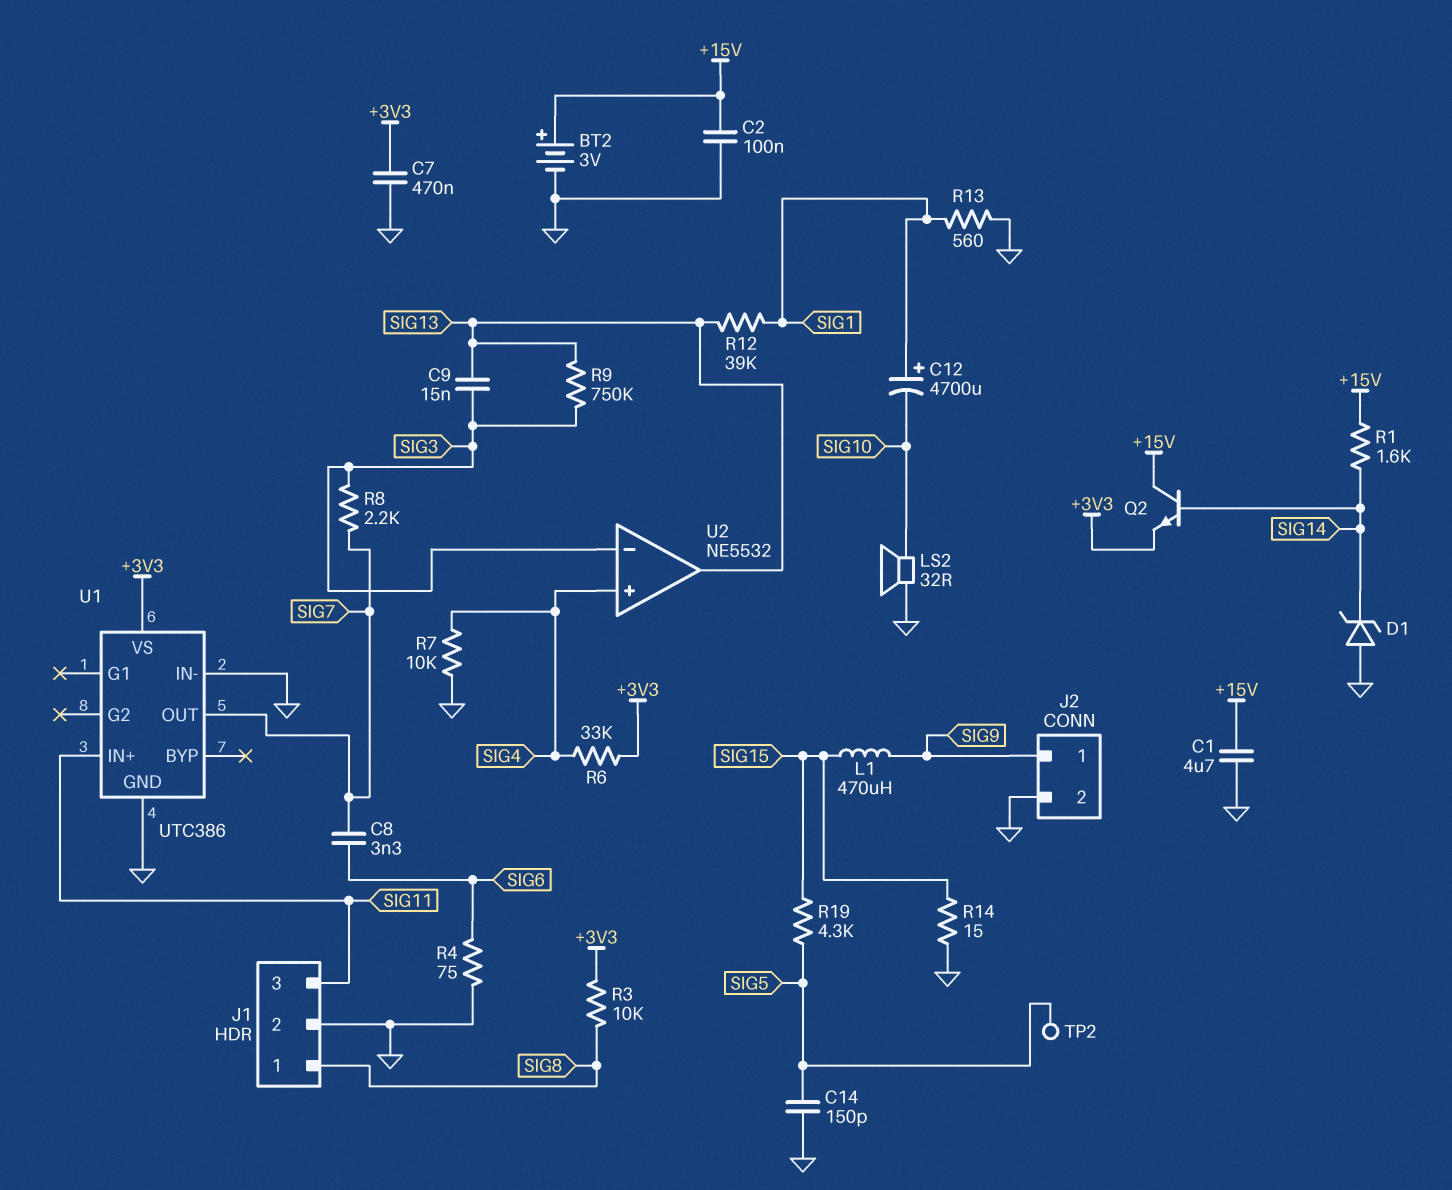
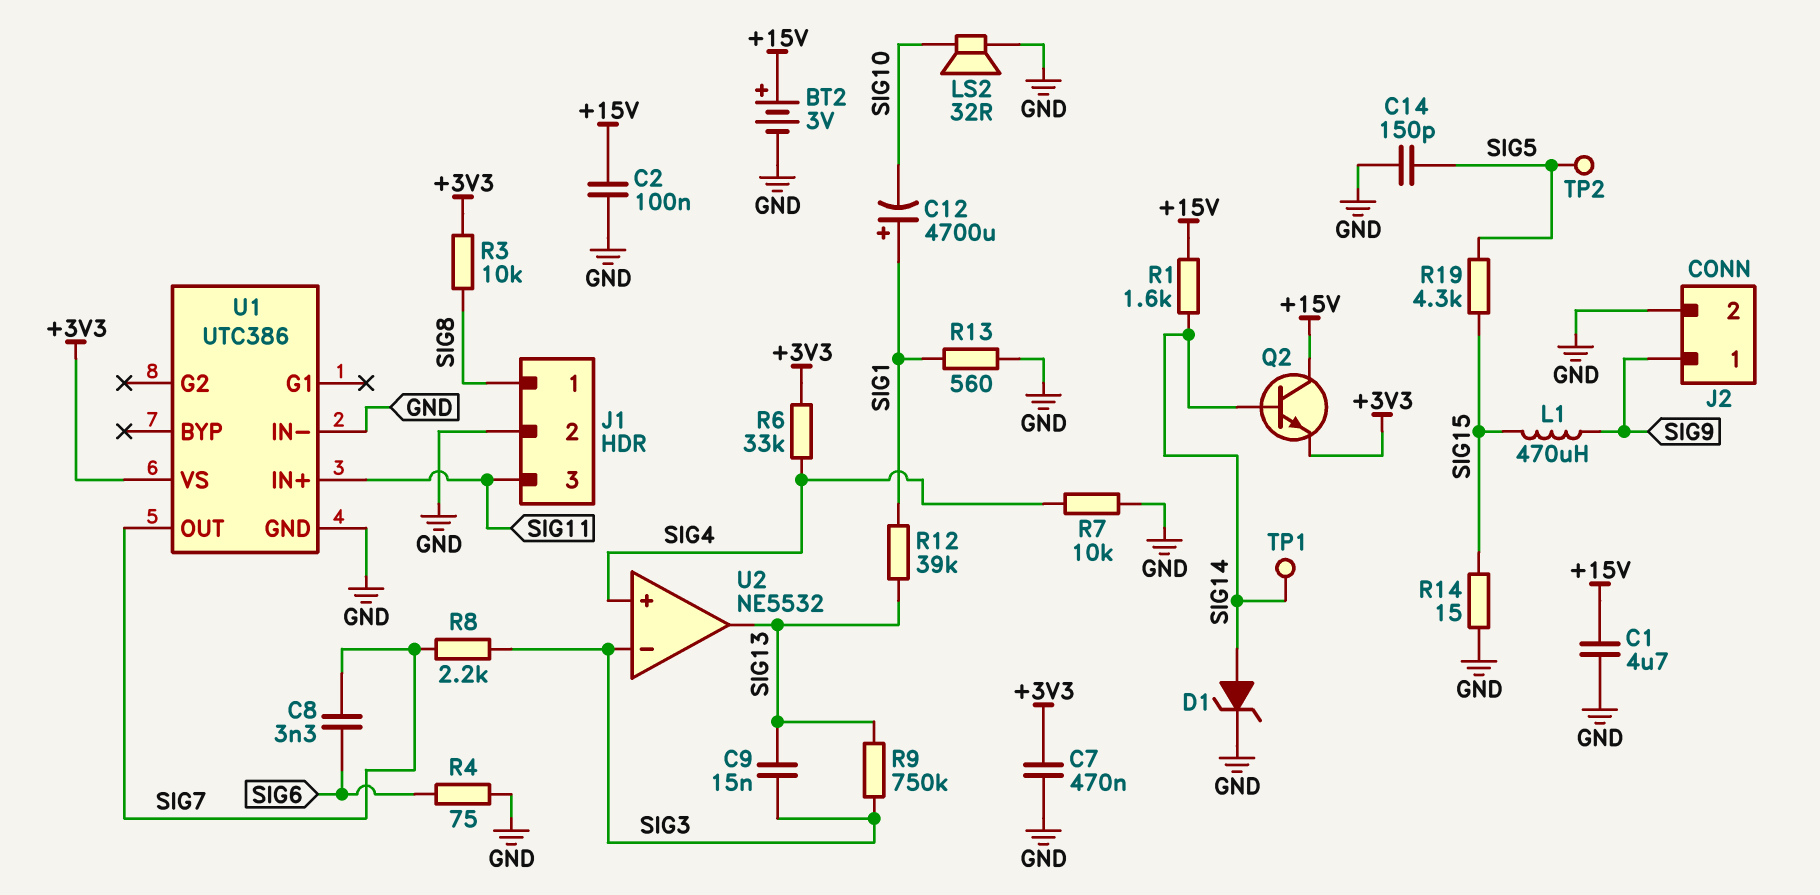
D1: zener (A GND, K SIG14) -> zener (A SIG14, K GND)
TP1: none -> test point (SIG14)

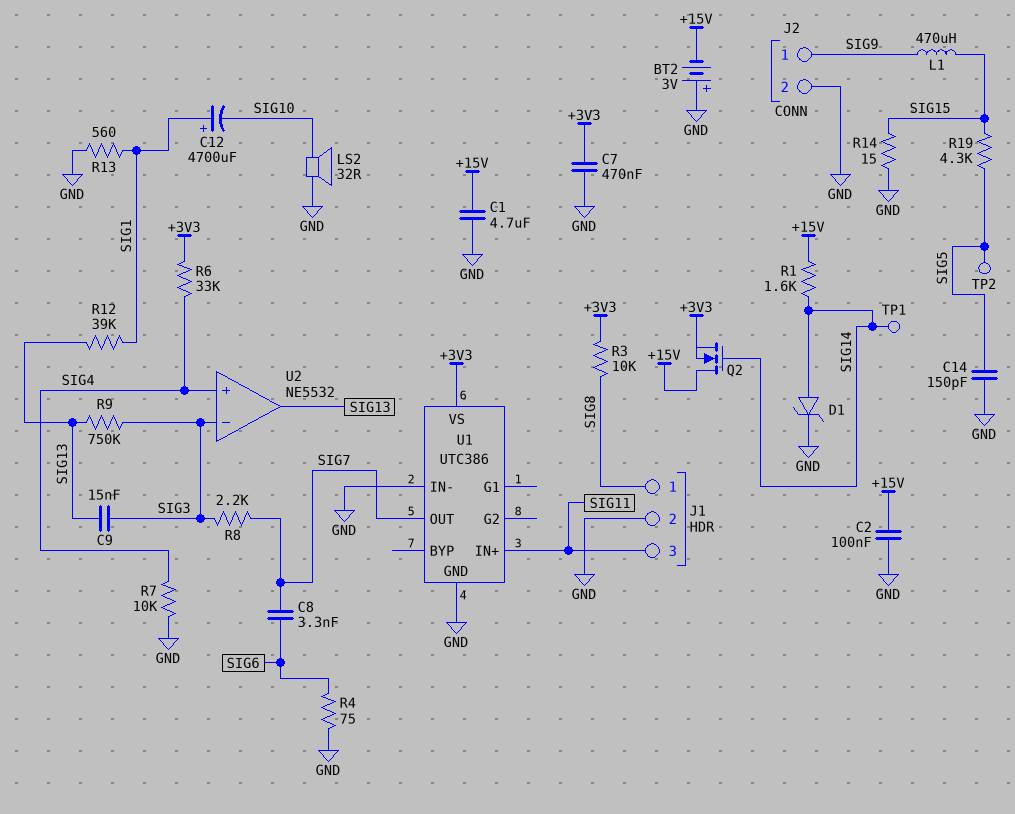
BT2: 3V (plus +15V, minus GND) -> 3V (plus GND, minus +15V)
Q2: NPN (B SIG14, C +15V, E +3V3) -> NMOS (G SIG14, D +15V, S +3V3)

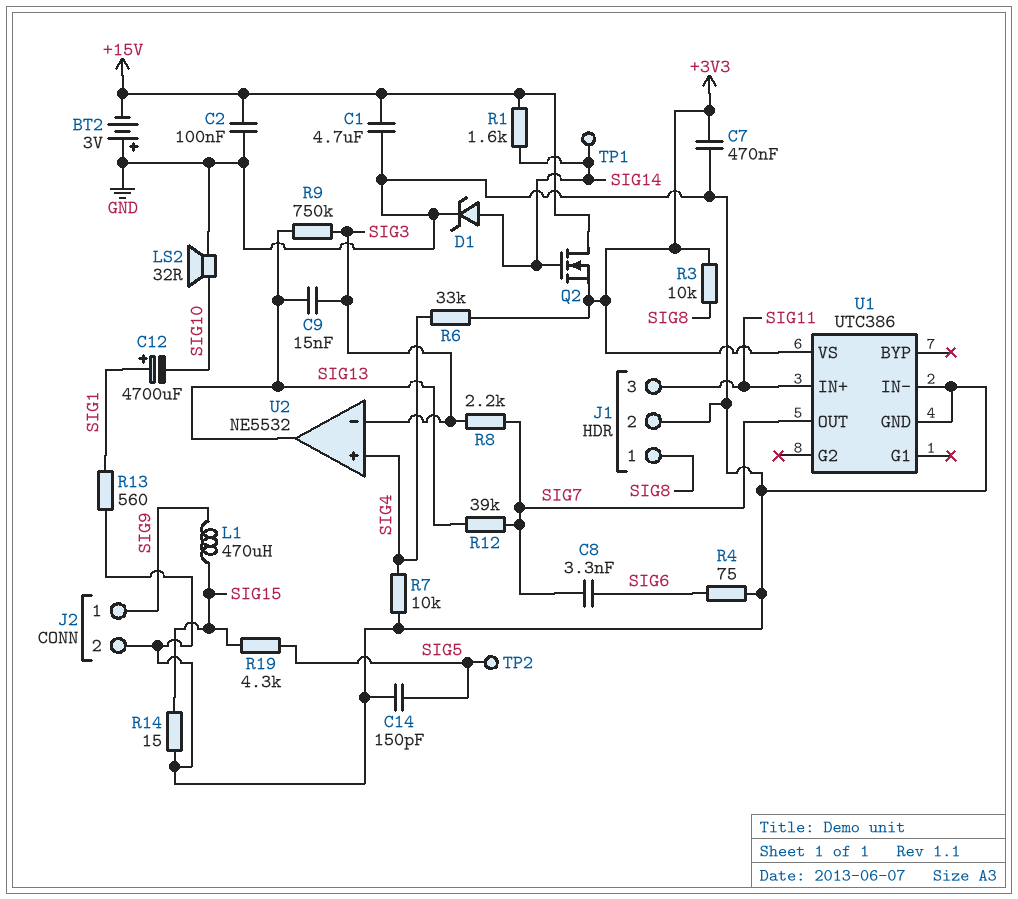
R12: 39k (SIG1, SIG13) -> 39k (SIG7, SIG13)

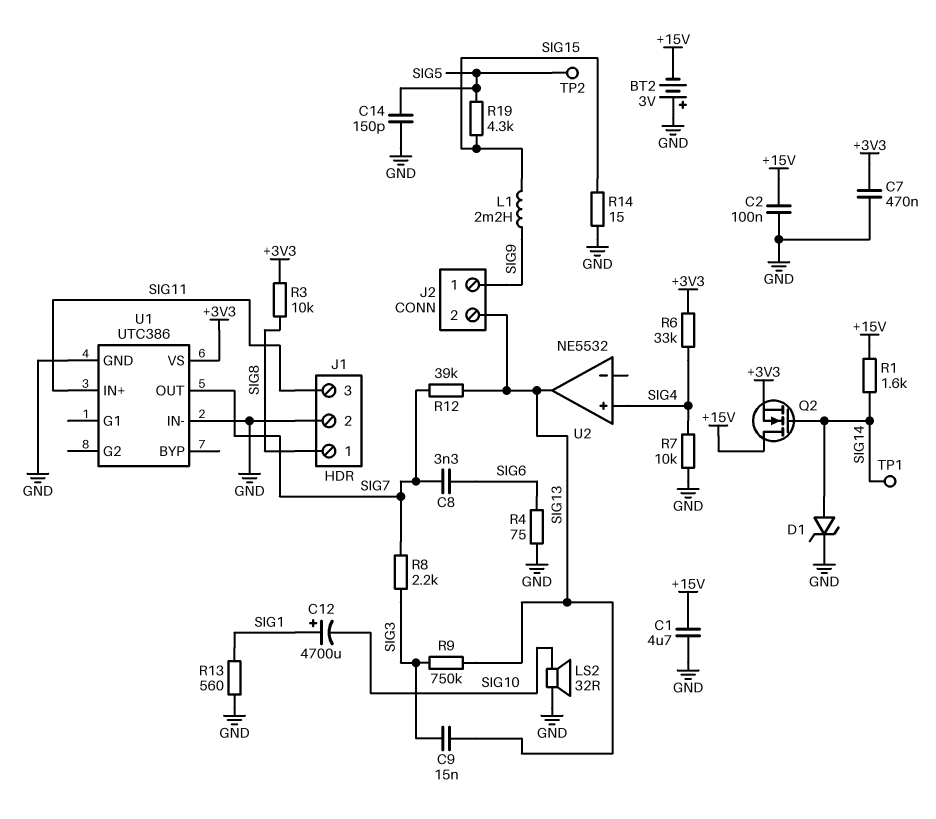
J2 pin 2: GND -> SIG13
L1: 470uH (SIG9, SIG15) -> 2.2mH (SIG9, SIG15)
U2 pin in-: SIG3 -> none

